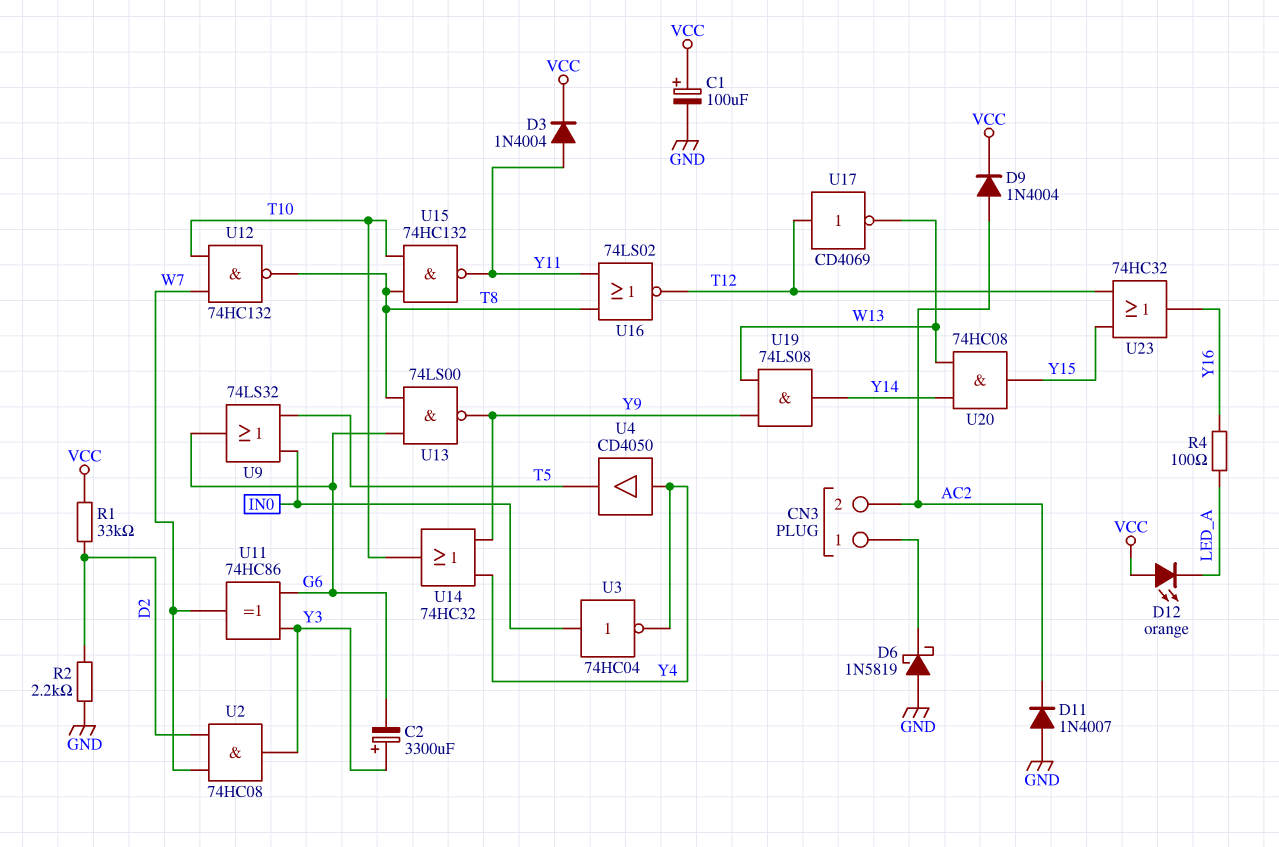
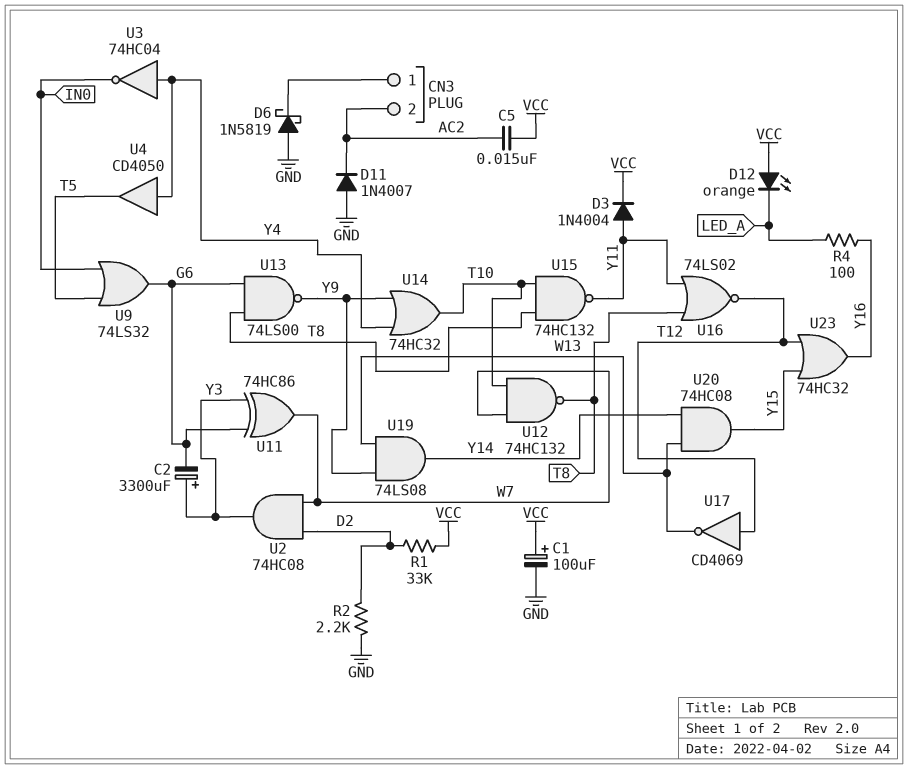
C5: none -> 15nF (AC2, VCC)
D9: diode 1N4004 (A AC2, K VCC) -> none
U3: NOT 74HC04 (in IN0, out Y4) -> NOT 74HC04 (in Y4, out IN0)

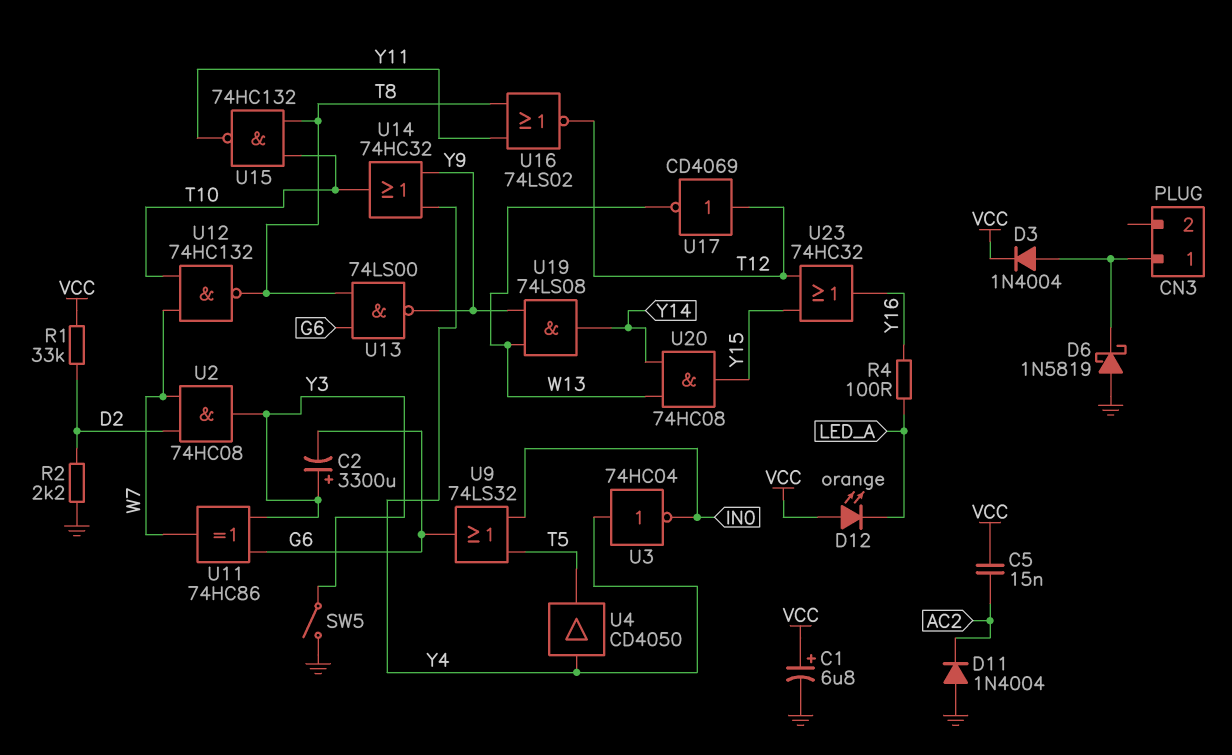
C1: 100uF (plus VCC, minus GND) -> 6.8uF (plus VCC, minus GND)
CN3 pin 2: AC2 -> none
D3: diode 1N4004 (A Y11, K VCC) -> diode 1N4004 (A CN3/1, K VCC)
D11: diode 1N4007 (A GND, K AC2) -> diode 1N4004 (A GND, K AC2)
SW5: none -> switch (GND, Y3)

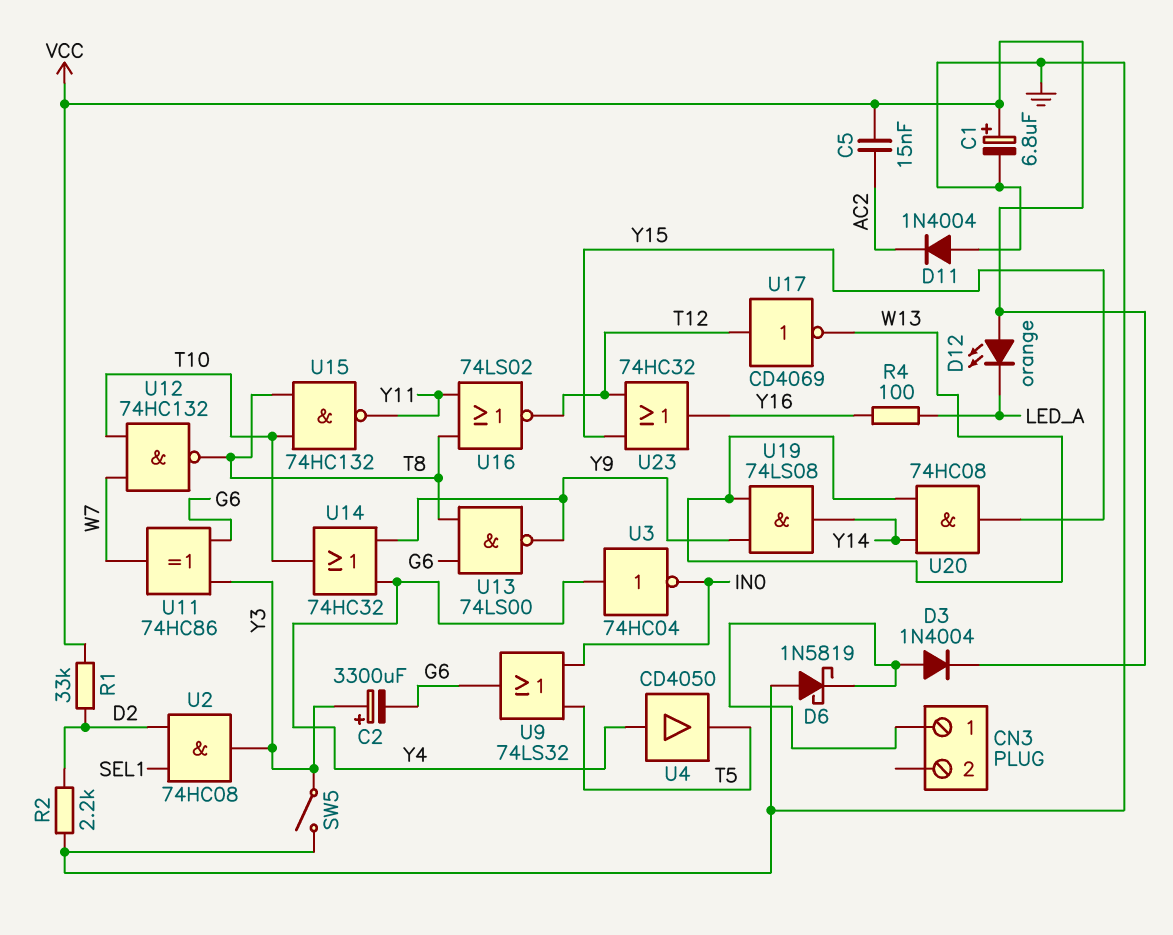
U2: AND 74HC08 (in D2, in W7, out Y3) -> AND 74HC08 (in D2, in SEL1, out Y3)

